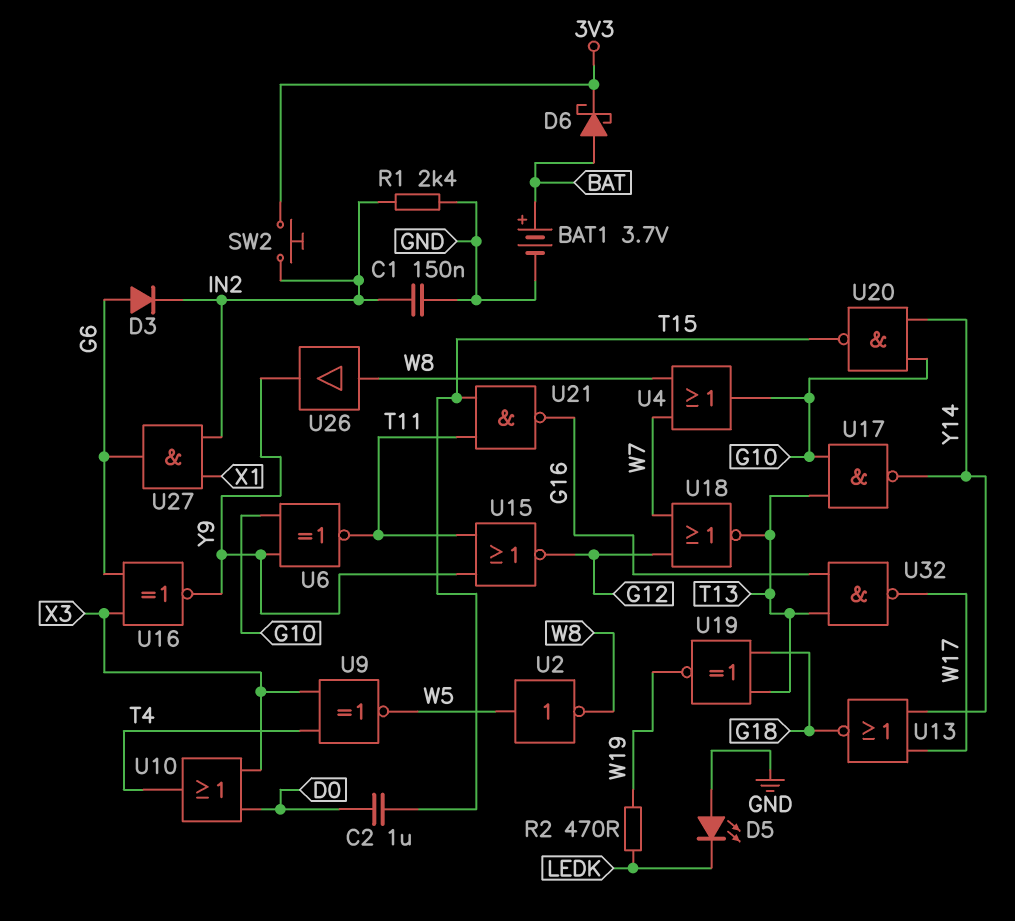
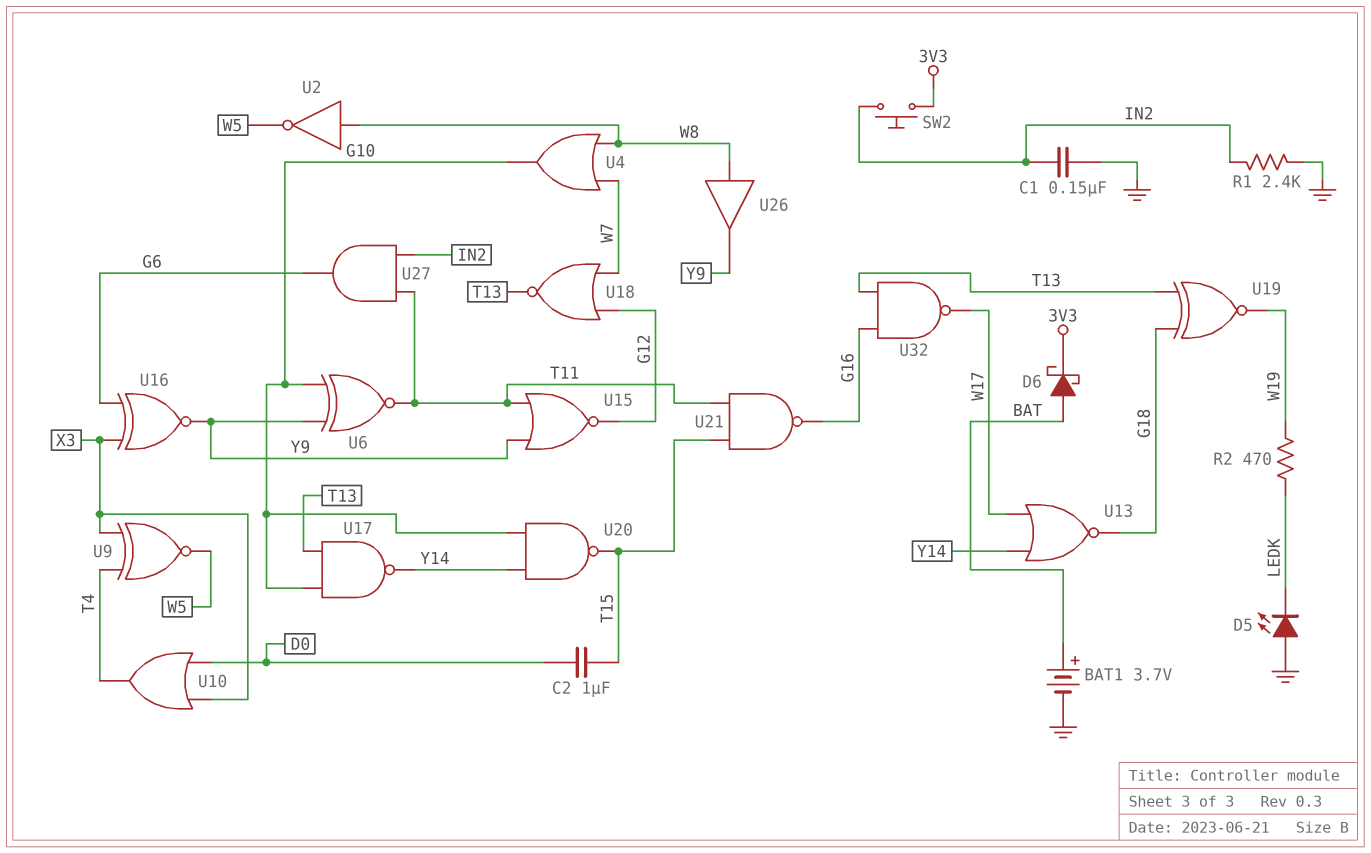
D3: diode (A G6, K IN2) -> none
U2: NOT (in W5, out W8) -> NOT (in W8, out W5)
U27: AND (in IN2, in X1, out G6) -> AND (in IN2, in T11, out G6)

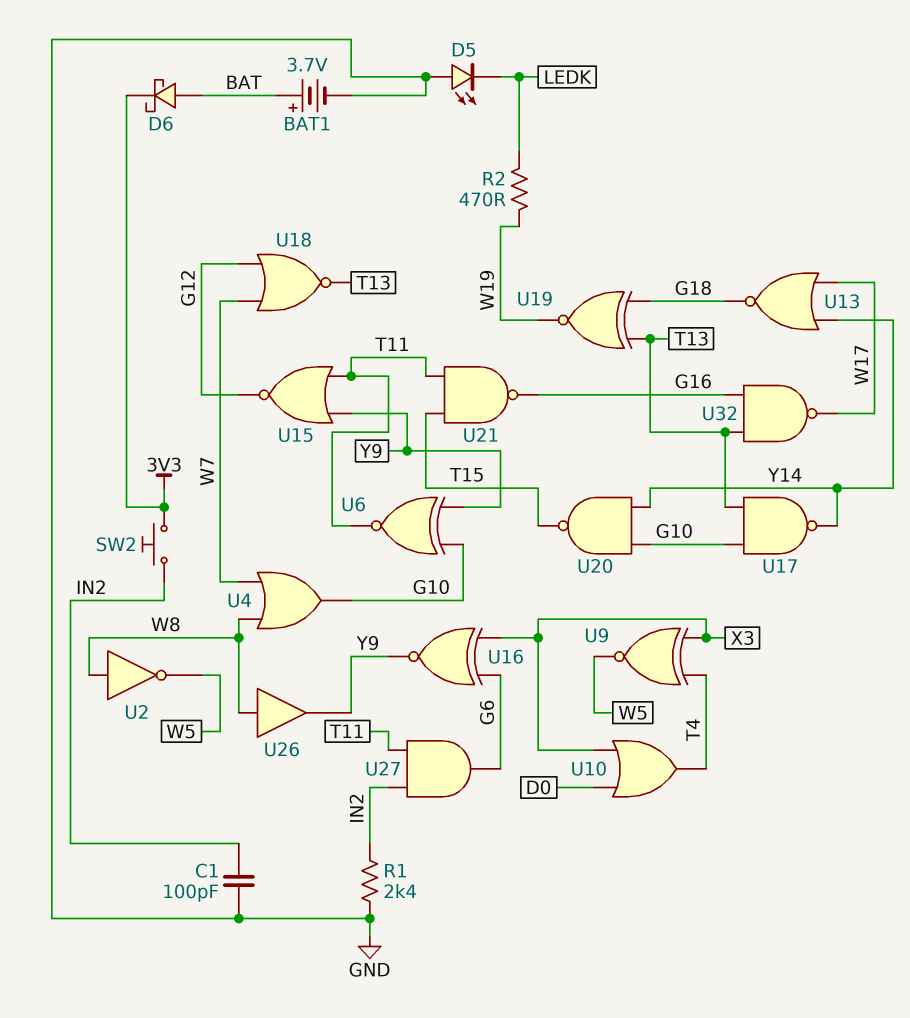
C1: 150nF (GND, IN2) -> 100pF (GND, IN2)
C2: 1uF (D0, T15) -> none

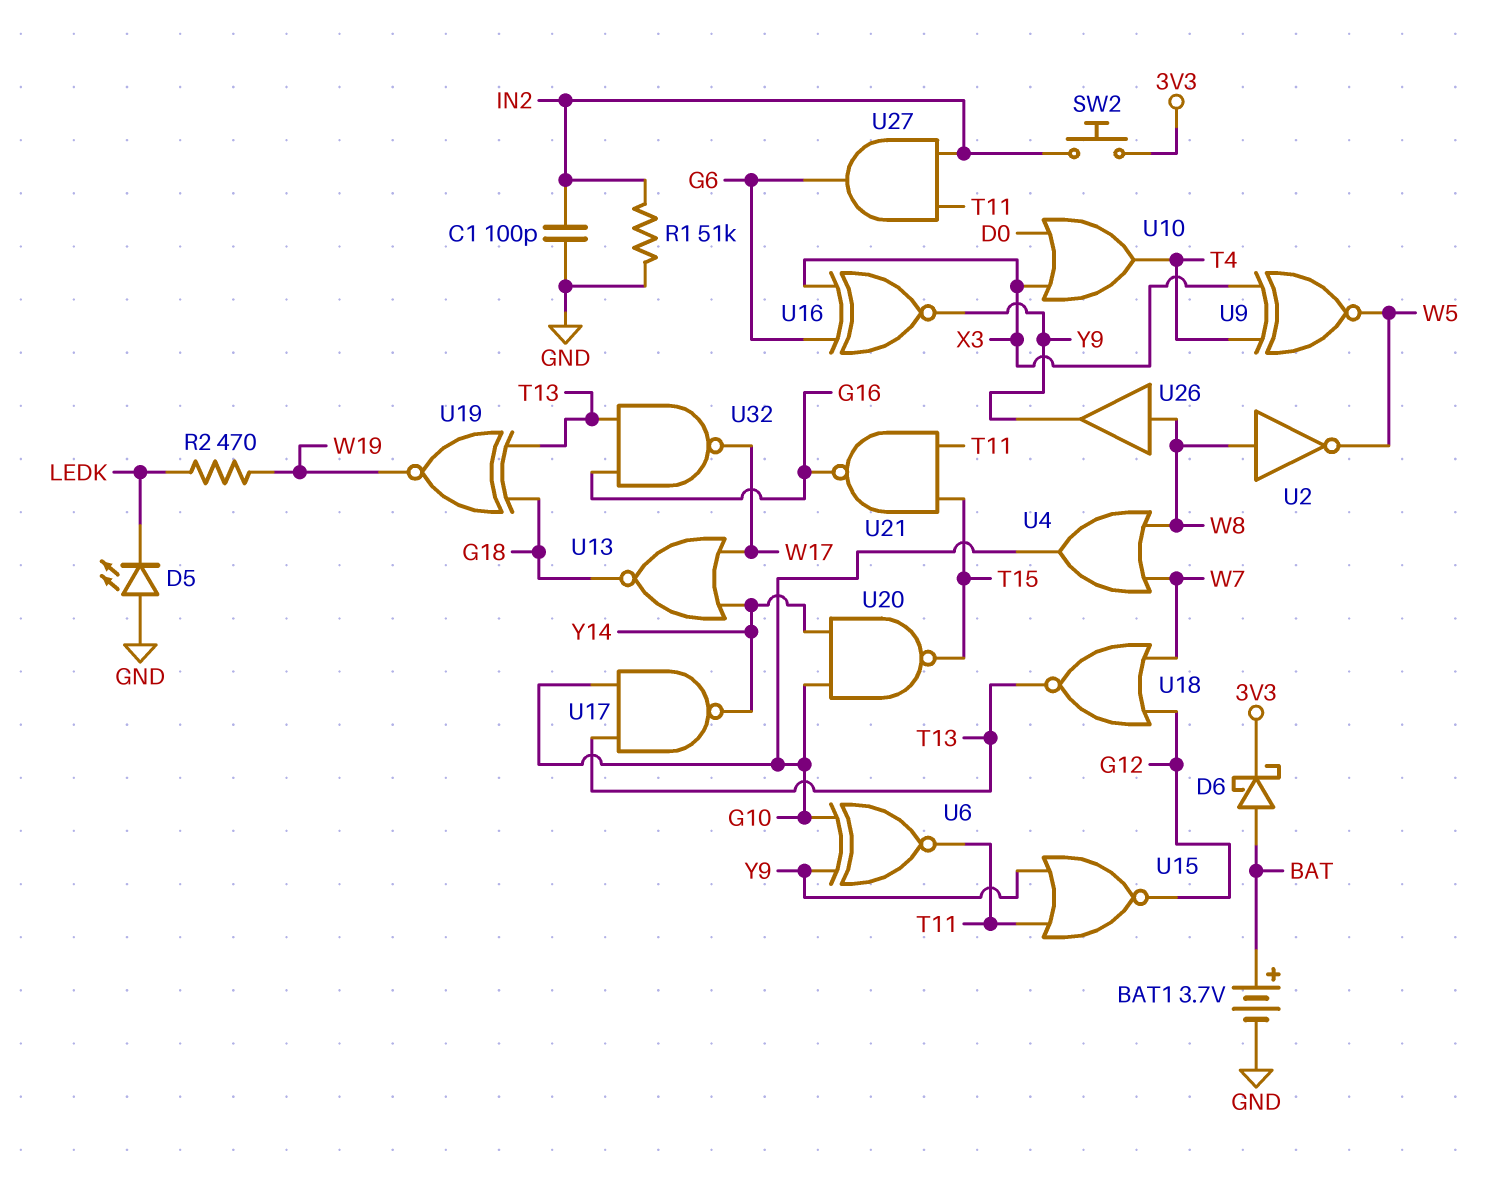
R1: 2.4k (GND, IN2) -> 51k (GND, IN2)

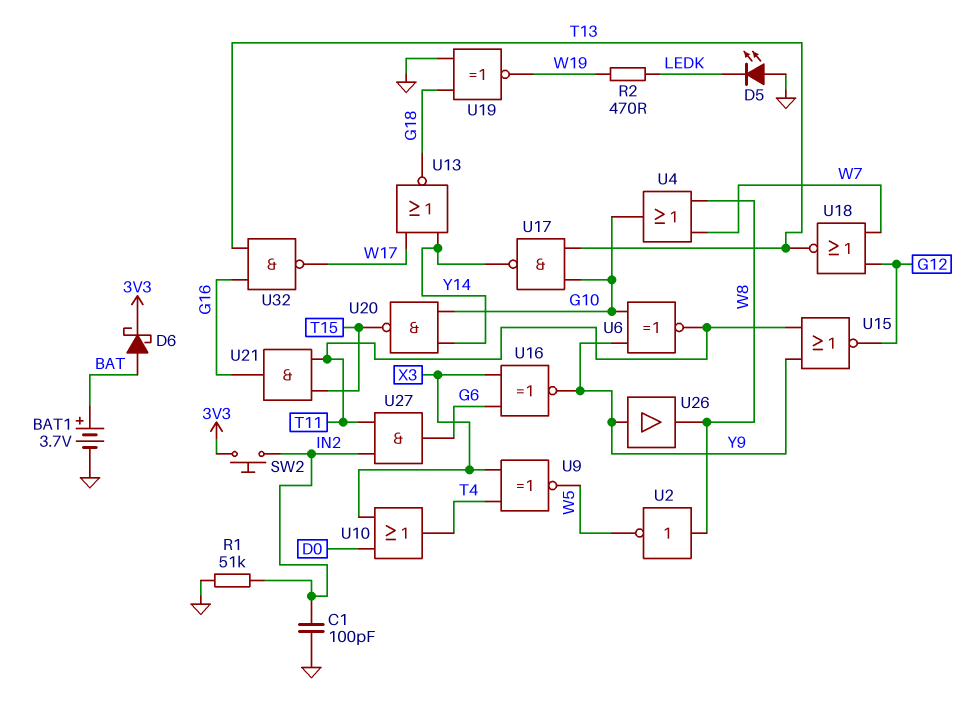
U19: XNOR (in G18, in T13, out W19) -> XNOR (in G18, in GND, out W19)
U21: NAND (in T11, in T15, out G16) -> AND (in T11, in T15, out G16)
U26: buffer (in W8, out Y9) -> buffer (in Y9, out W8)

